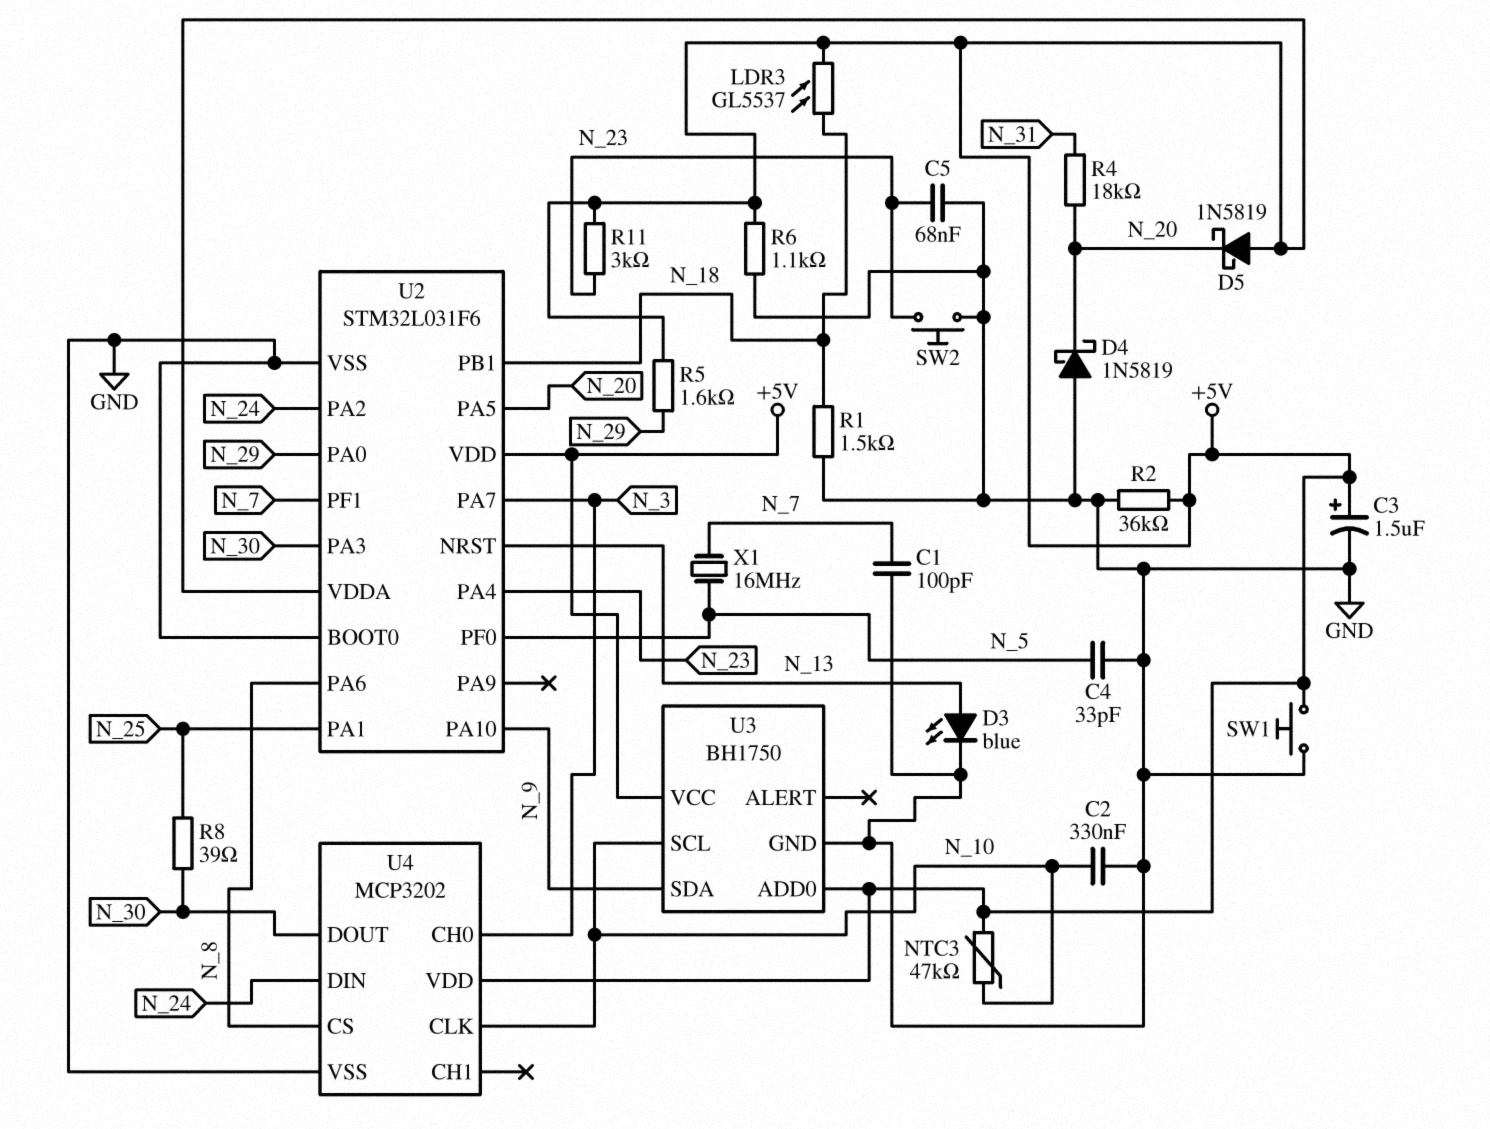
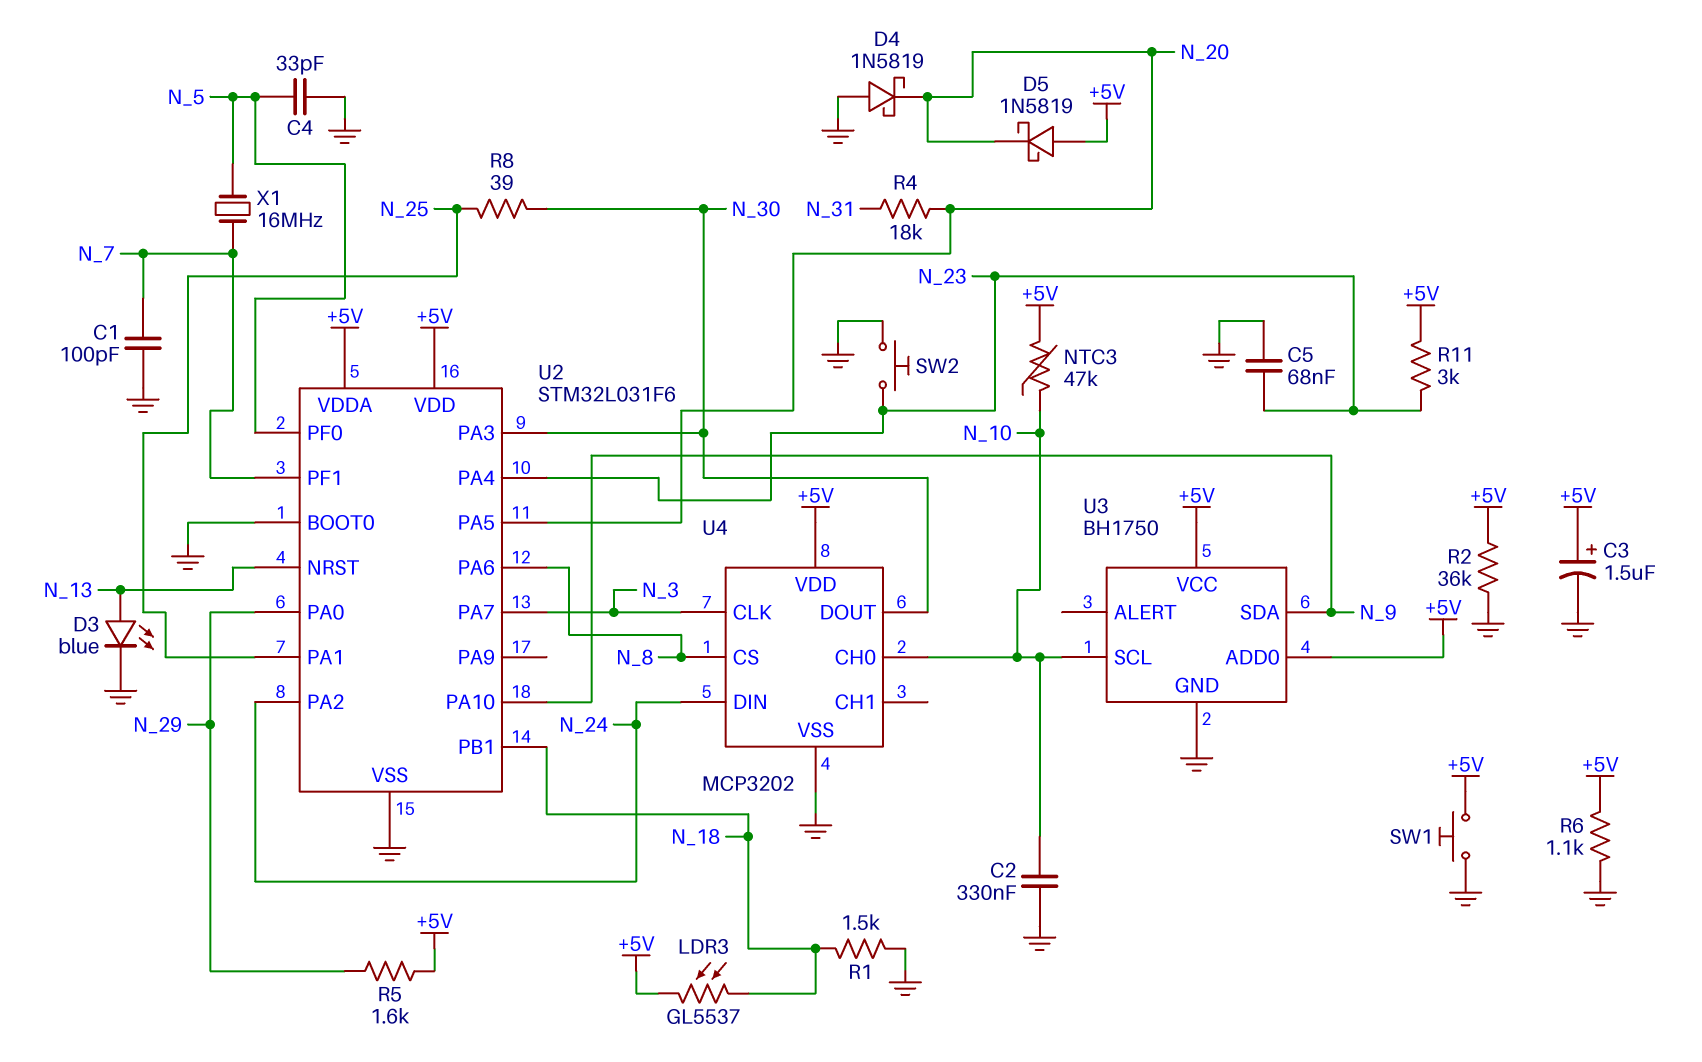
U4 pin CH0: N_3 -> N_10
U4 pin CLK: N_10 -> N_3

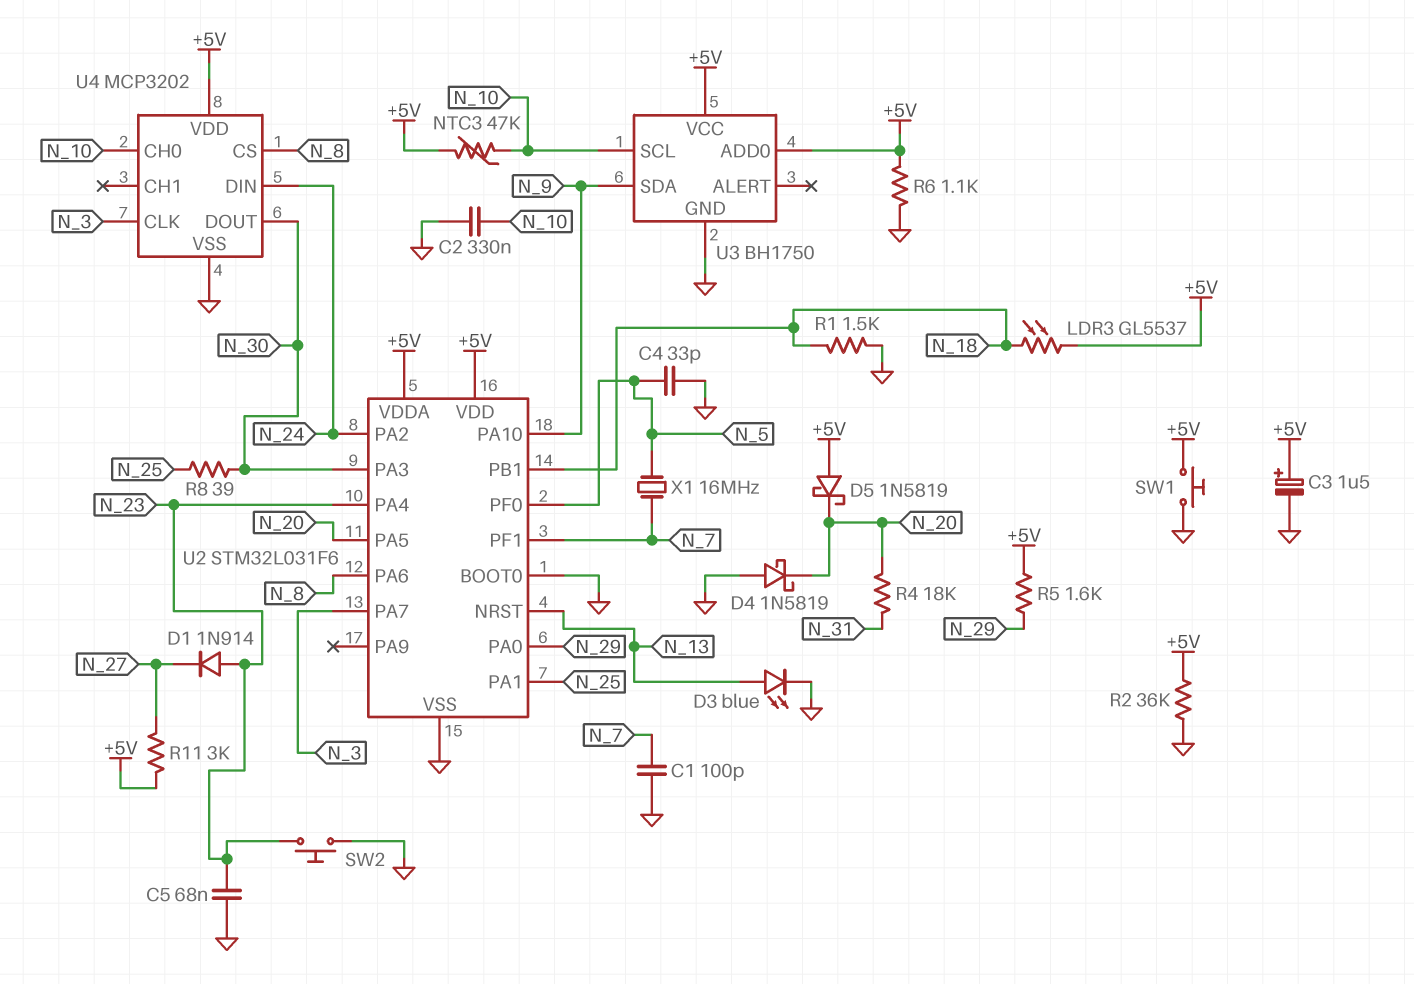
D1: none -> diode 1N914 (A N_23, K N_27)
R11: 3k (+5V, N_23) -> 3k (+5V, N_27)

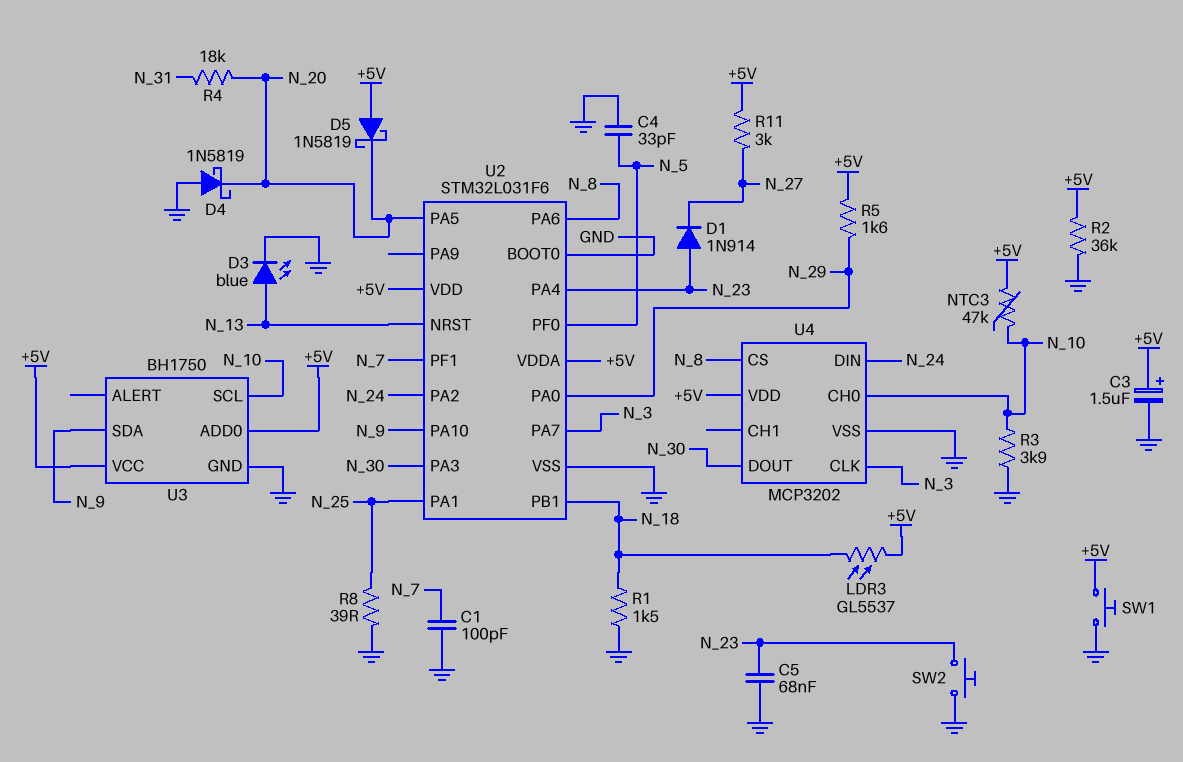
C2: 330nF (GND, N_10) -> none
R3: none -> 3.9k (GND, N_10)
R6: 1.1k (+5V, GND) -> none
R8: 39 (N_25, N_30) -> 39 (GND, N_25)
X1: 16MHz (N_5, N_7) -> none

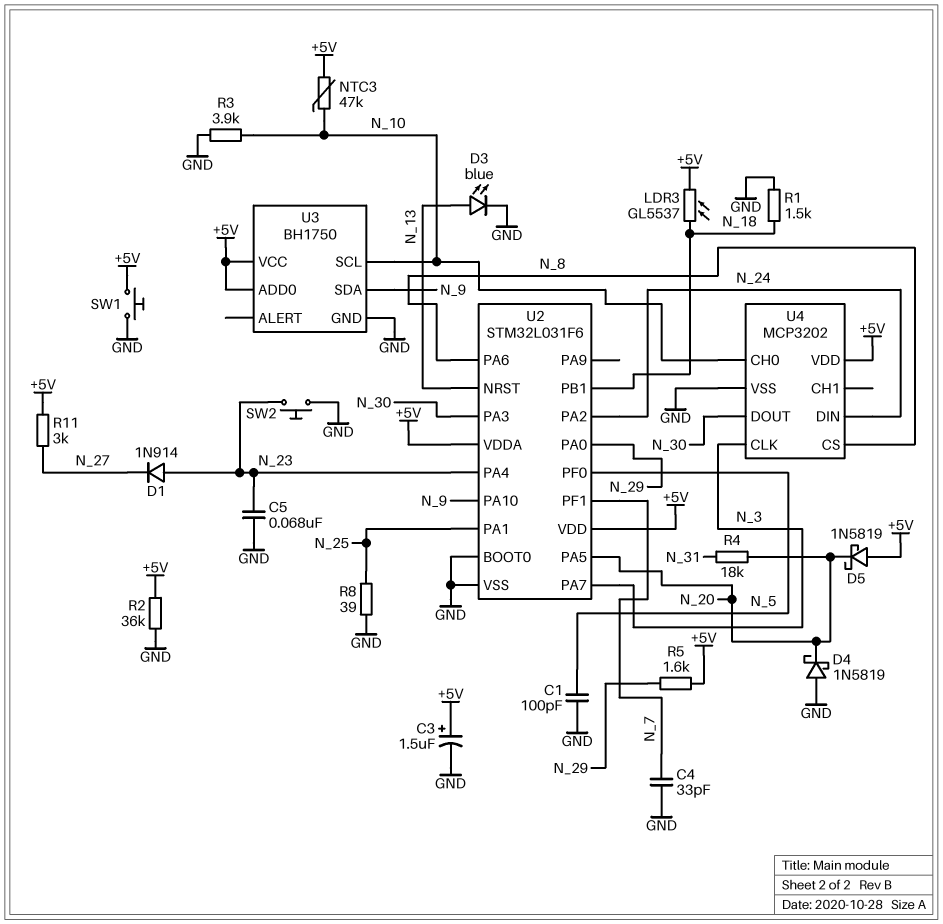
C1: 100pF (GND, N_7) -> 100pF (GND, N_5)
C4: 33pF (GND, N_5) -> 33pF (GND, N_7)

